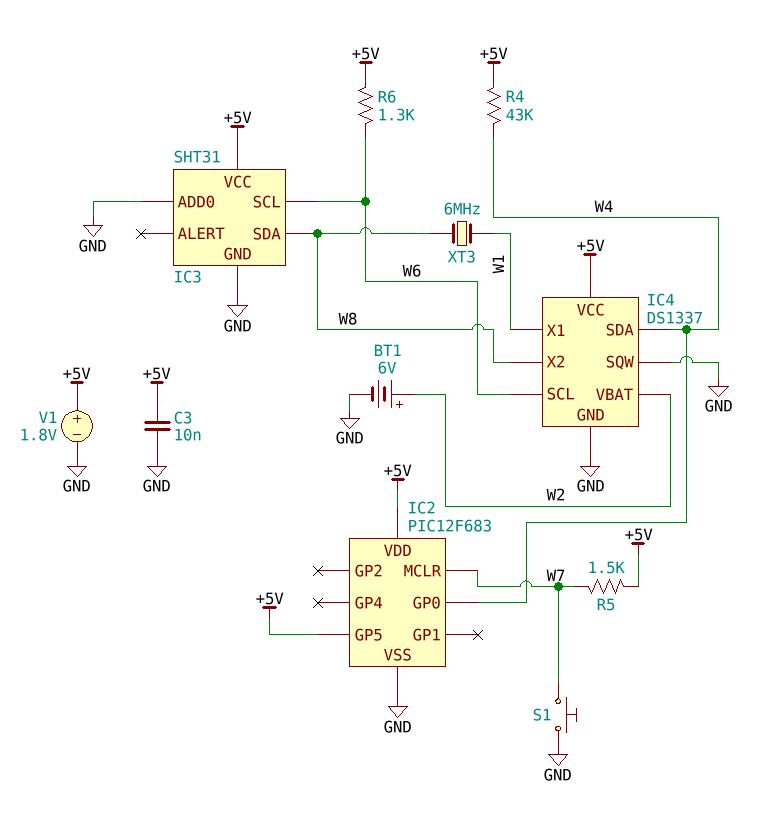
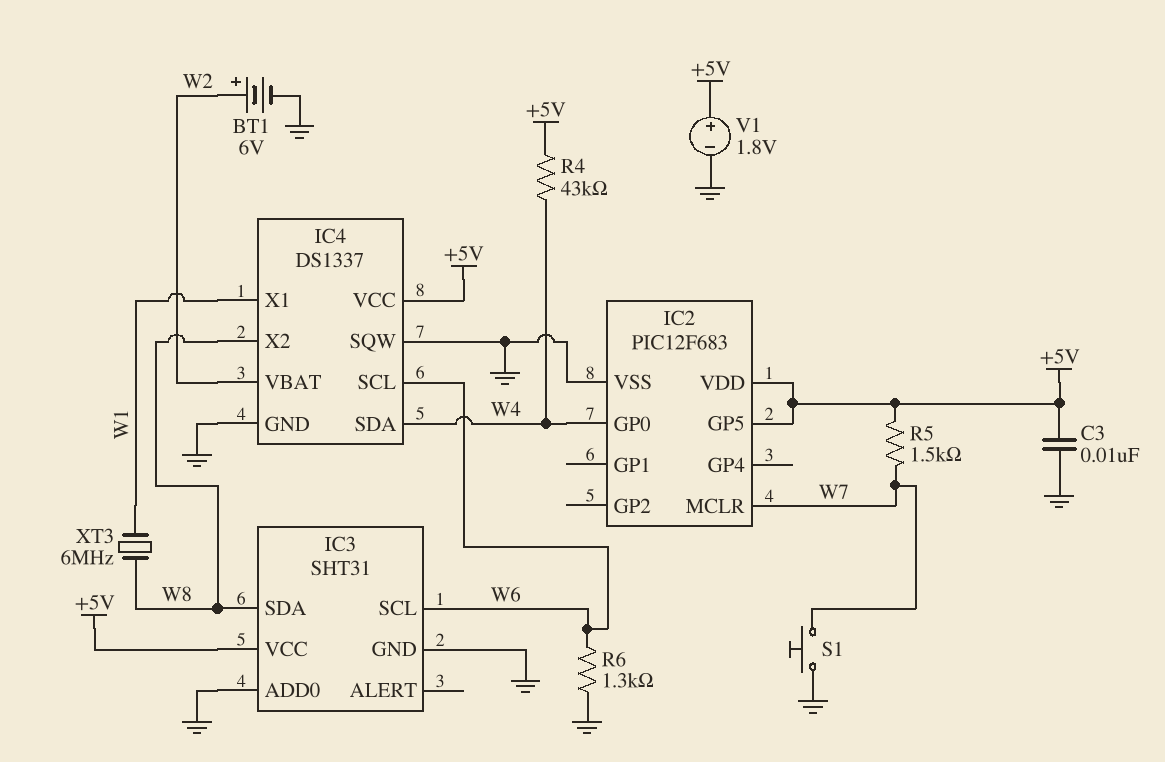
R6: 1.3k (+5V, W6) -> 1.3k (GND, W6)

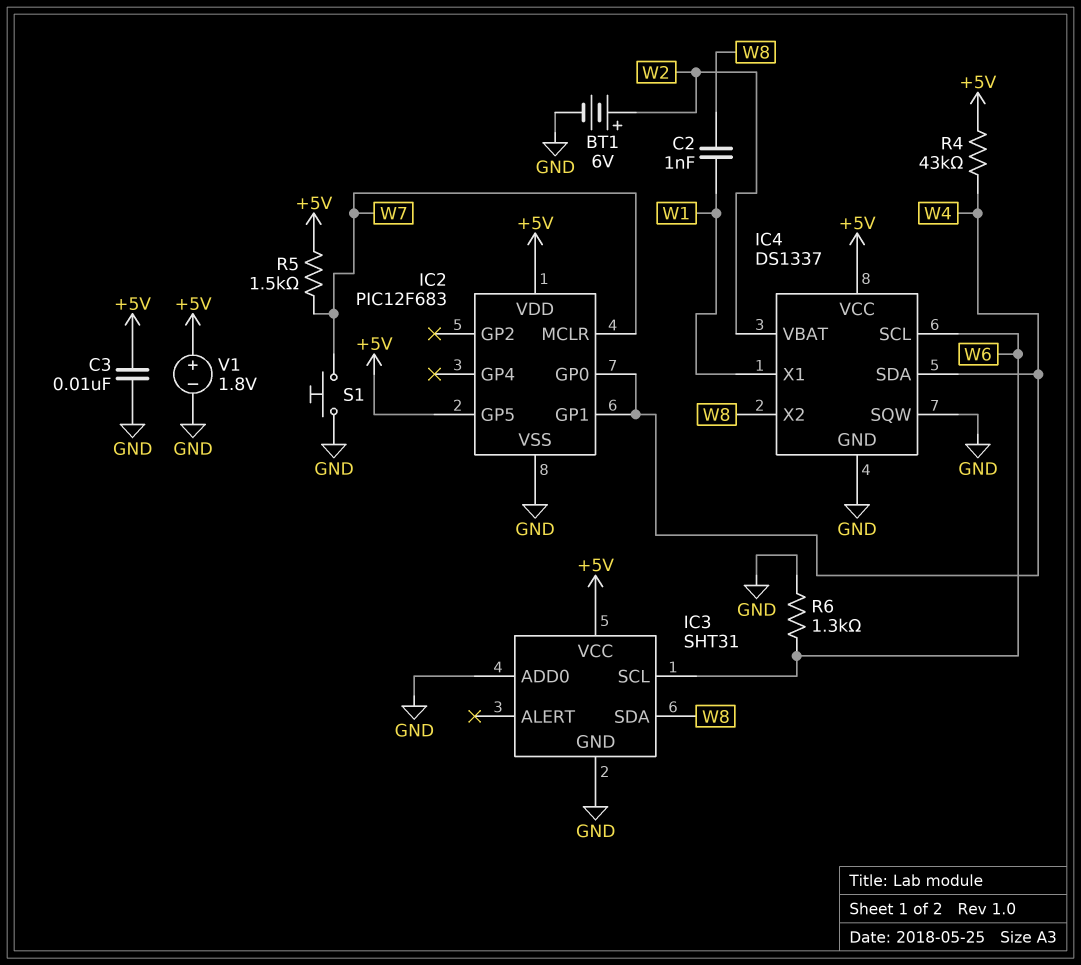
C2: none -> 1nF (W1, W8)
IC2 pin GP1: none -> W4
XT3: 6MHz (W1, W8) -> none

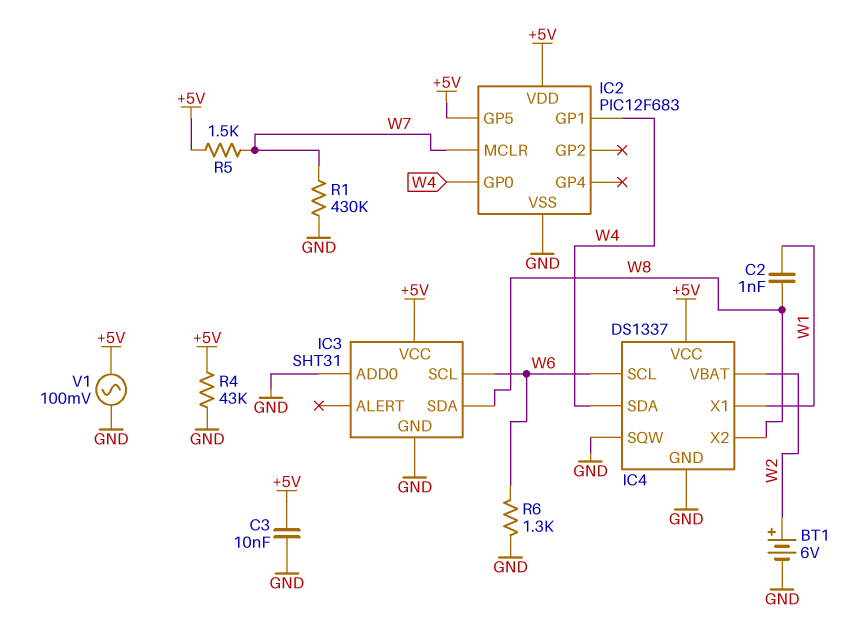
R1: none -> 430k (GND, W7)
R4: 43k (+5V, W4) -> 43k (+5V, GND)
S1: button (GND, W7) -> none
V1: 1.8V (plus +5V, minus GND) -> AC 100mV (+5V, GND)

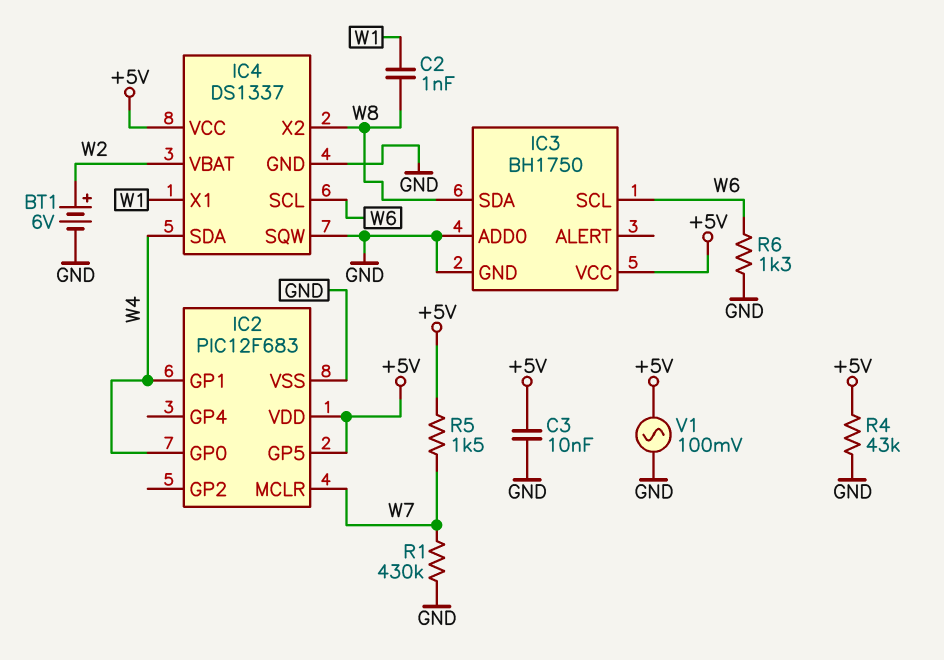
IC3: SHT31 -> BH1750

